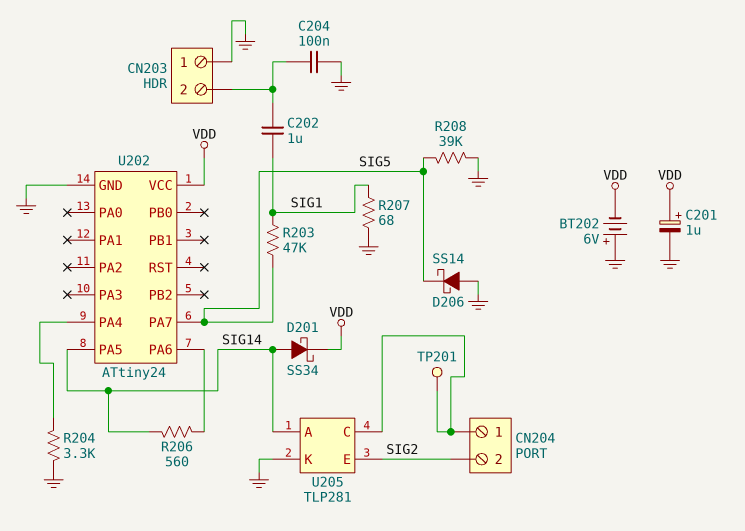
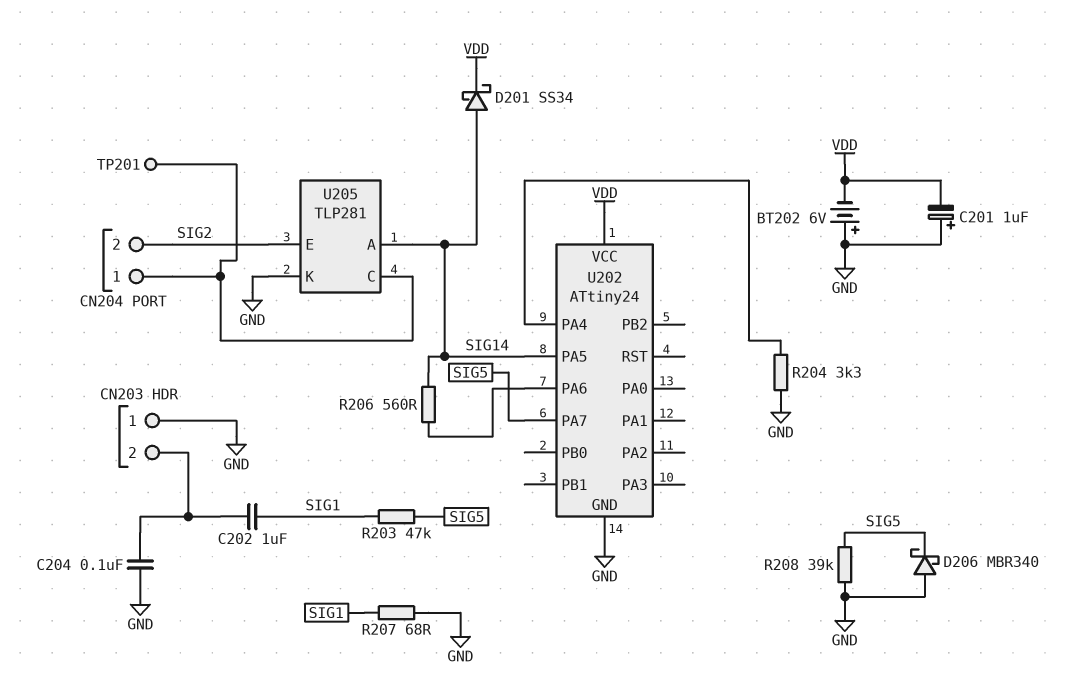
C201: 1uF (plus VDD, minus GND) -> 1uF (plus GND, minus VDD)
D206: schottky SS14 (A GND, K SIG5) -> schottky MBR340 (A GND, K SIG5)

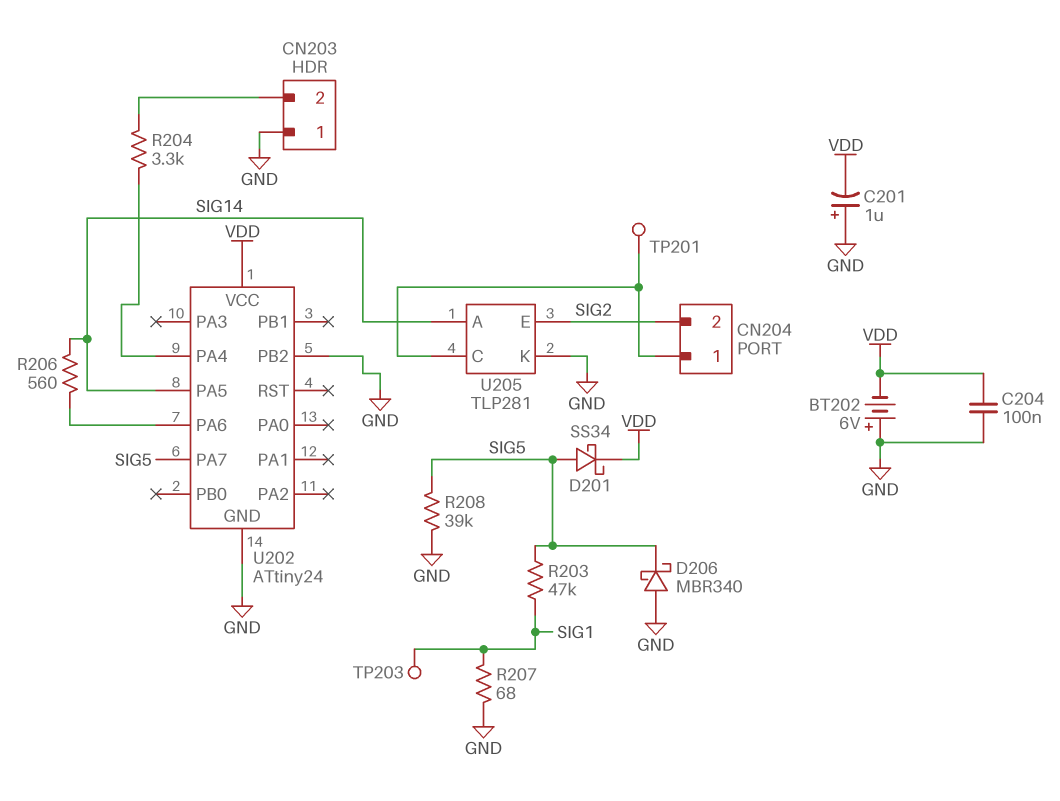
C202: 1uF (CN203/2, SIG1) -> none
C204: 100nF (CN203/2, GND) -> 100nF (GND, VDD)
D201: schottky SS34 (A SIG14, K VDD) -> schottky SS34 (A SIG5, K VDD)
R204: 3.3k (GND, U202/PA4) -> 3.3k (CN203/2, U202/PA4)
TP203: none -> test point (SIG1)
U202 pin PB2: none -> GND

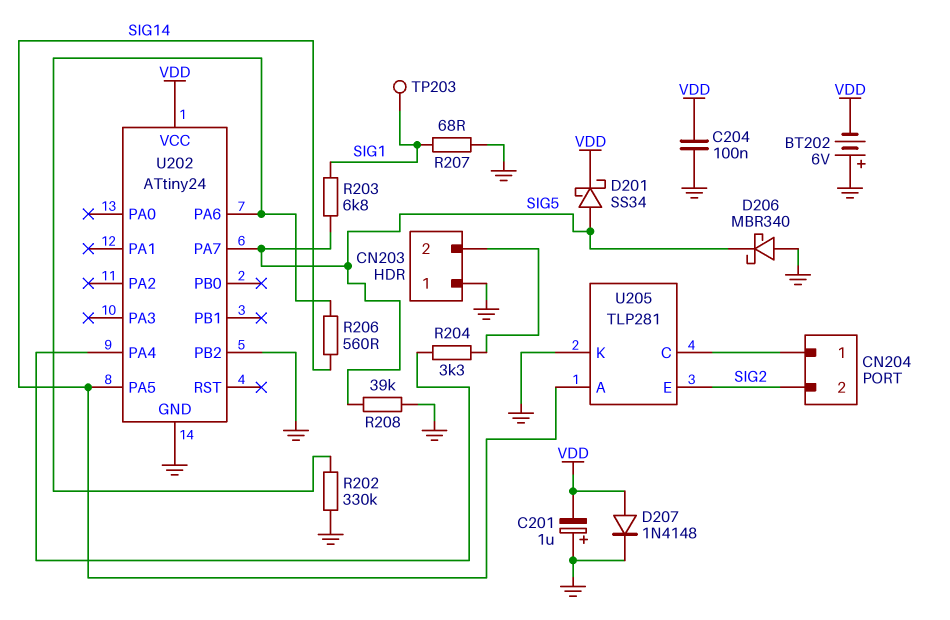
D207: none -> diode 1N4148 (A VDD, K GND)
R202: none -> 330k (GND, U202/PA6)
R203: 47k (SIG1, SIG5) -> 6.8k (SIG1, SIG5)
TP201: test point (CN204/1) -> none

